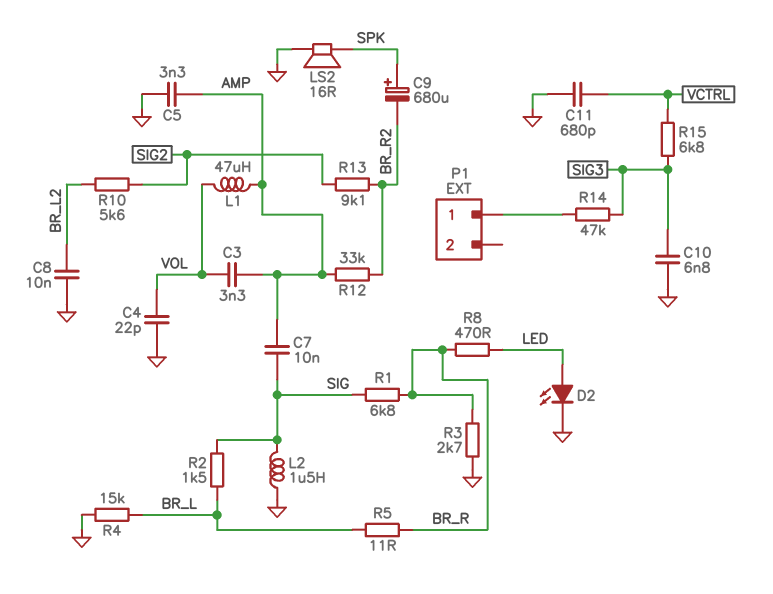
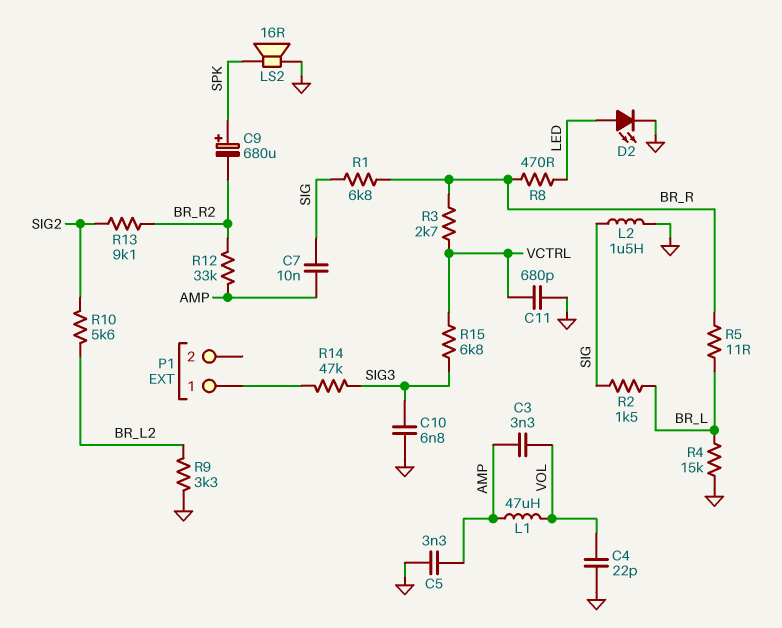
C8: 10nF (BR_L2, GND) -> none
R3: 2.7k (BR_R, GND) -> 2.7k (BR_R, VCTRL)
R9: none -> 3.3k (BR_L2, GND)

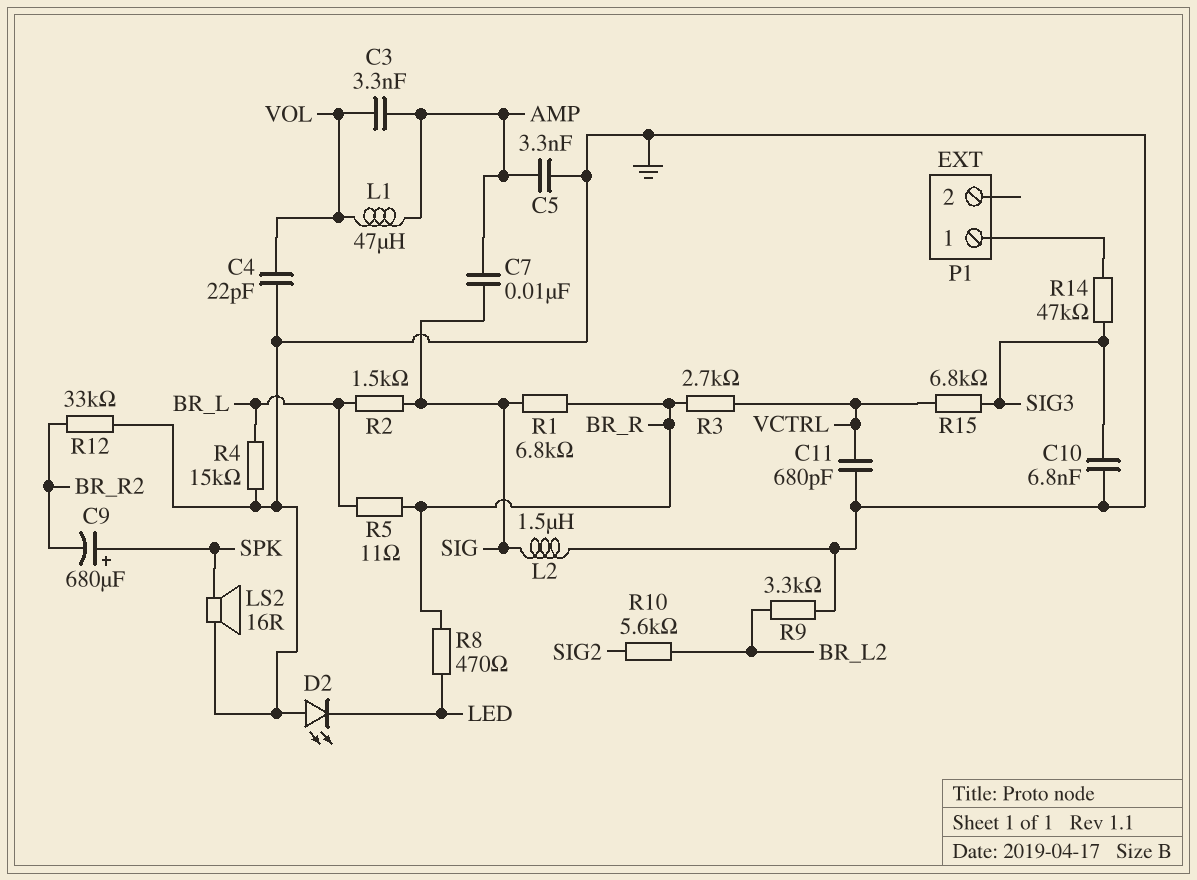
D2: LED (A LED, K GND) -> LED (A GND, K LED)
R12: 33k (AMP, BR_R2) -> 33k (BR_R2, GND)
R13: 9.1k (BR_R2, SIG2) -> none

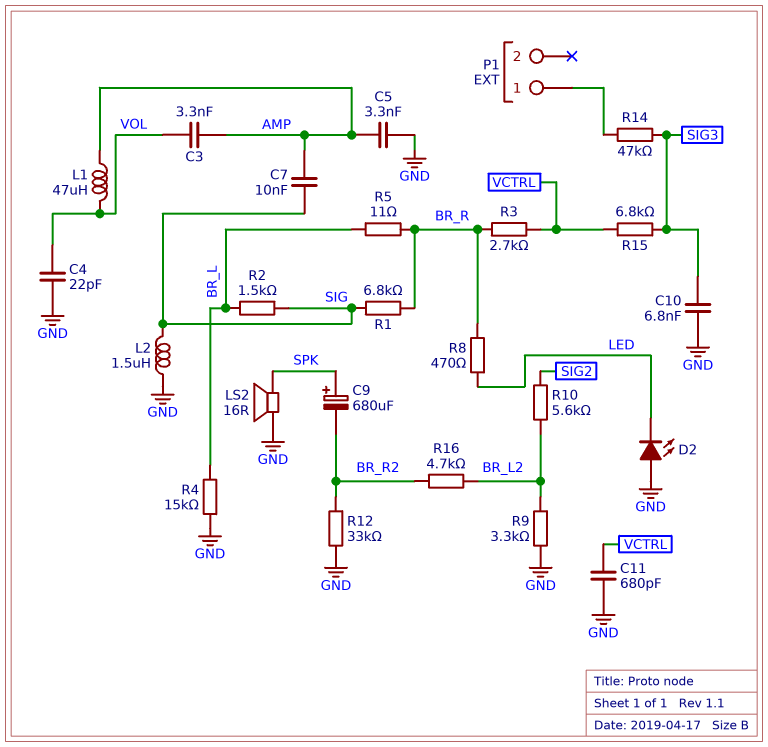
R16: none -> 4.7k (BR_L2, BR_R2)

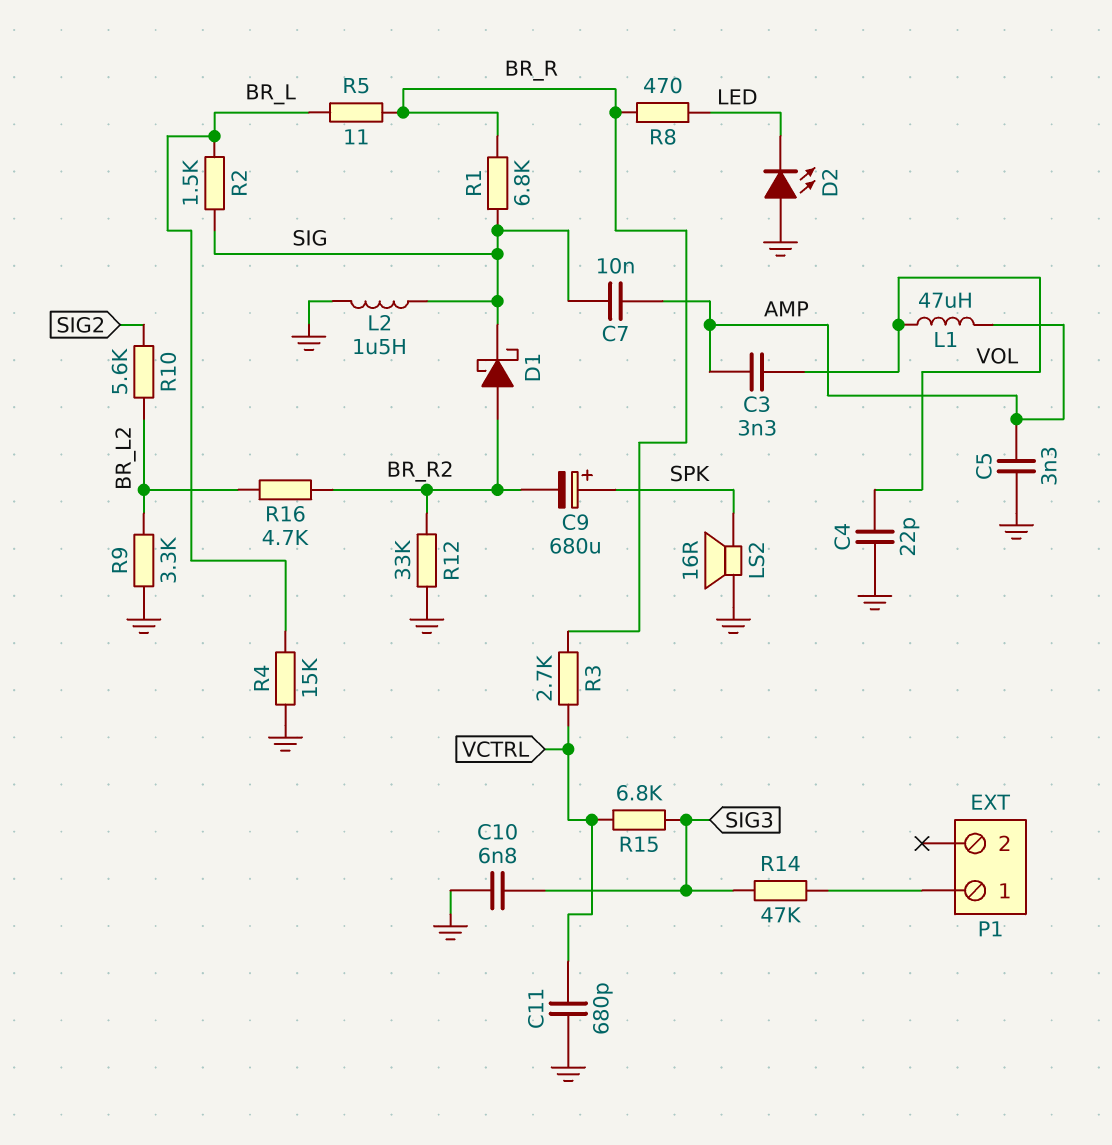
D1: none -> schottky (A BR_R2, K SIG)

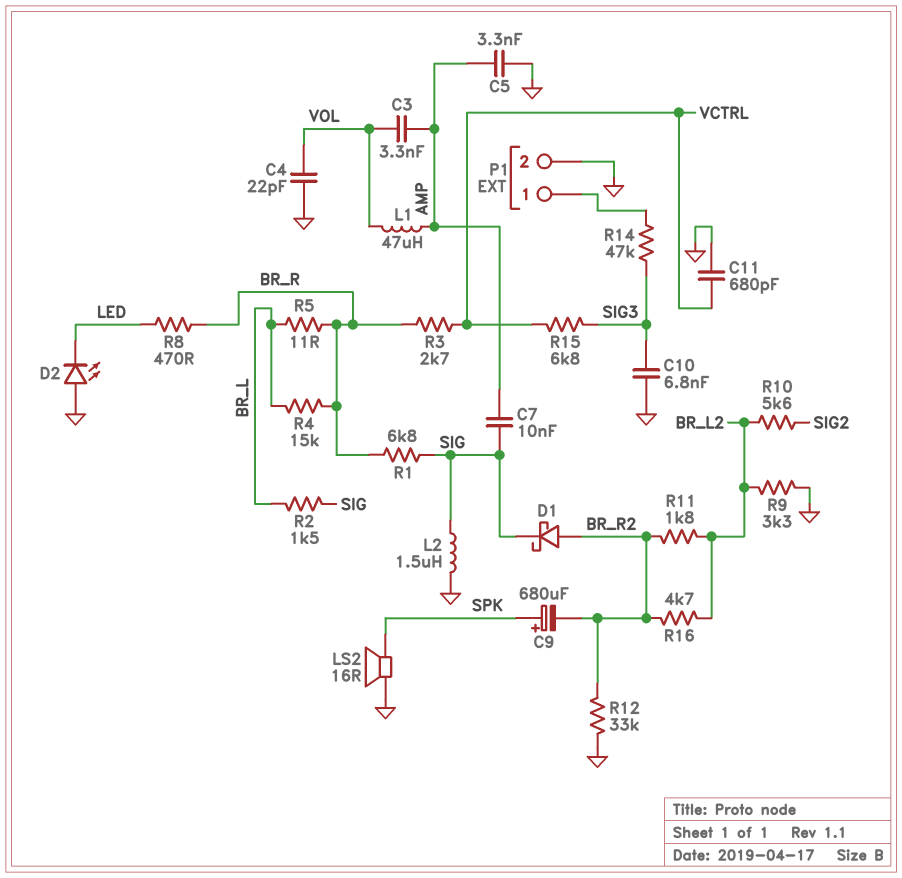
P1 pin 2: none -> GND
R4: 15k (BR_L, GND) -> 15k (BR_L, BR_R)
R11: none -> 1.8k (BR_L2, BR_R2)

